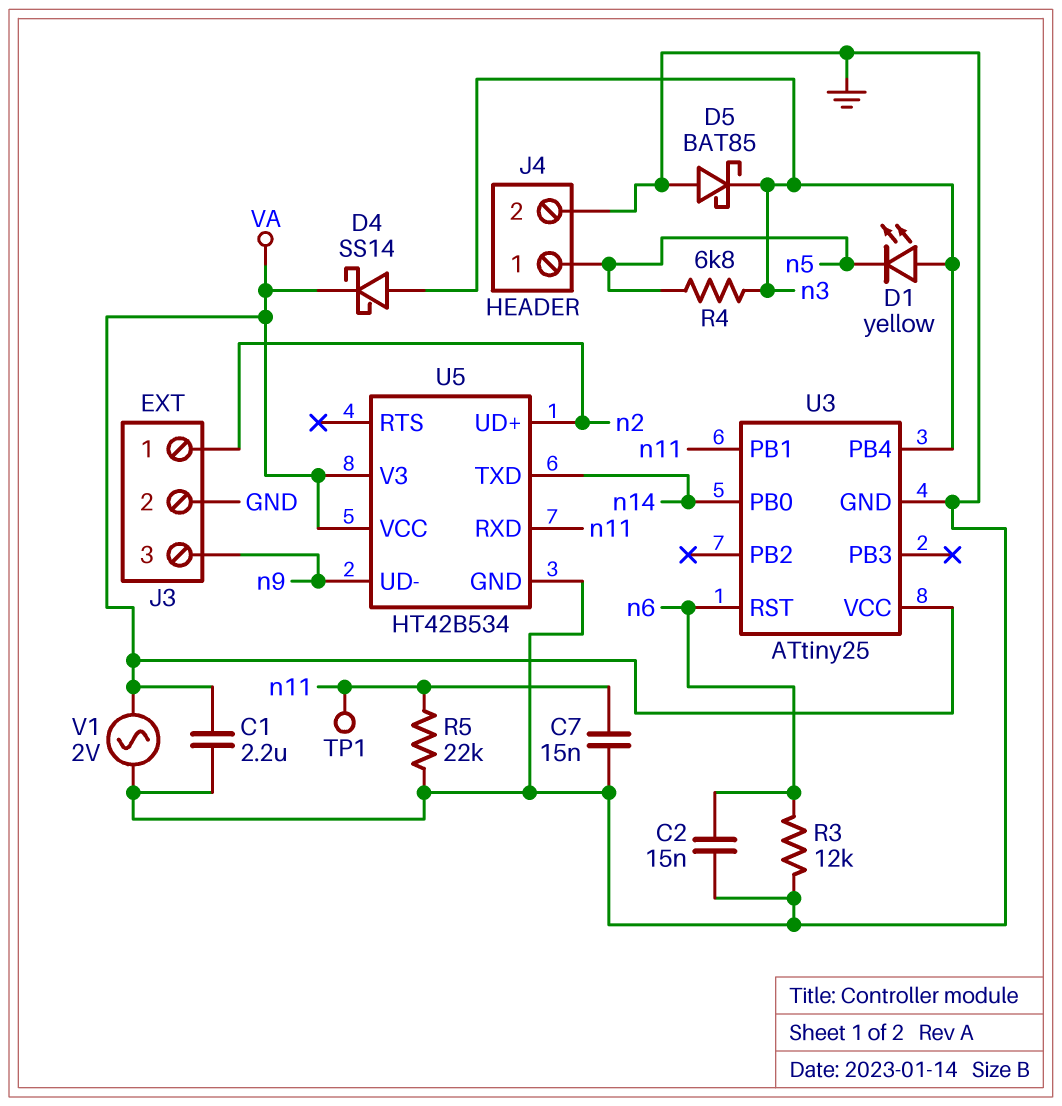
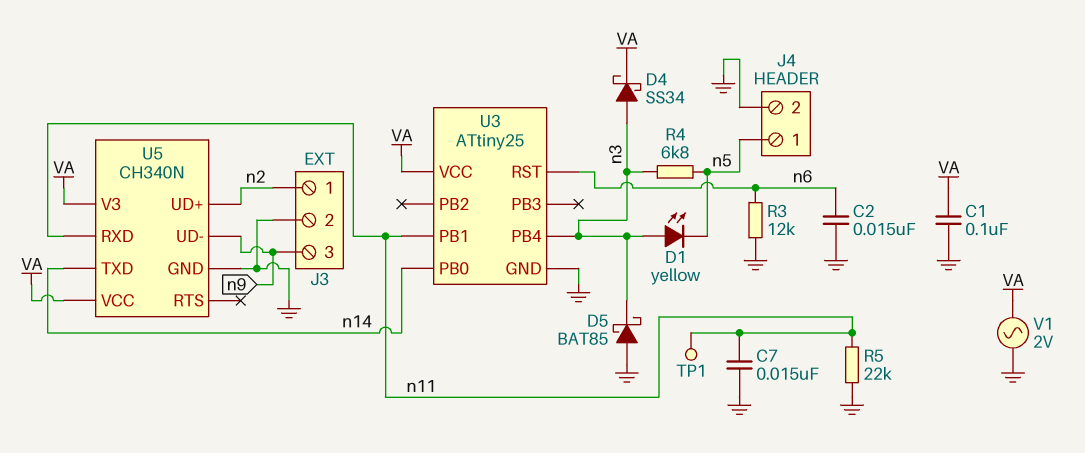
C1: 2.2uF (GND, VA) -> 100nF (GND, VA)
D4: schottky SS14 (A n3, K VA) -> schottky SS34 (A n3, K VA)
U5: HT42B534 -> CH340N

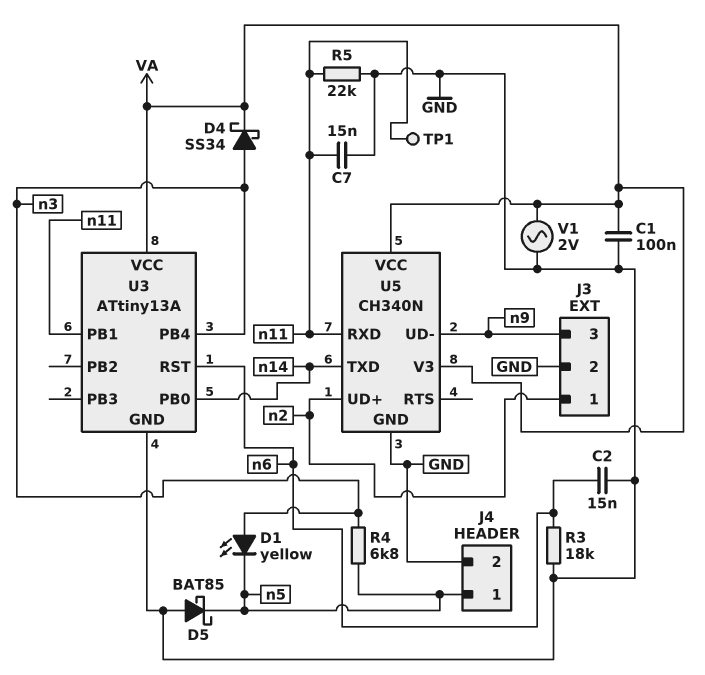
D5: schottky BAT85 (A GND, K n3) -> schottky BAT85 (A GND, K n5)
R3: 12k (GND, n6) -> 18k (GND, n6)
U3: ATtiny25 -> ATtiny13A

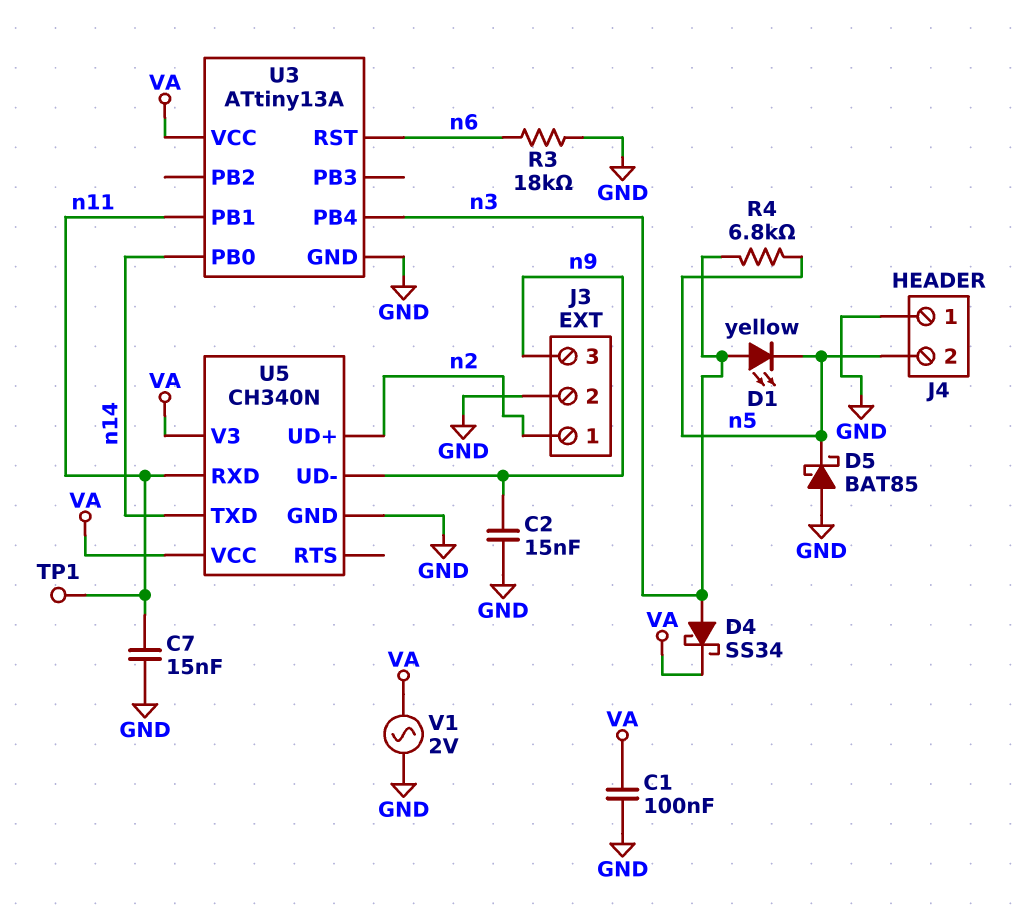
C2: 15nF (GND, n6) -> 15nF (GND, n9)
J4 pin 1: n5 -> GND
J4 pin 2: GND -> n5
R5: 22k (GND, n11) -> none

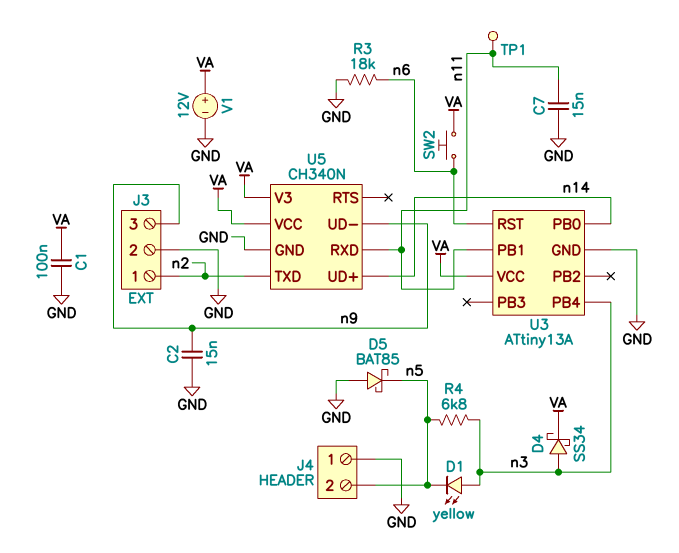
SW2: none -> button (VA, n6)
U5 pin TXD: n14 -> n2
U5 pin UD+: n2 -> n14
V1: AC 2V (GND, VA) -> 12V (plus VA, minus GND)

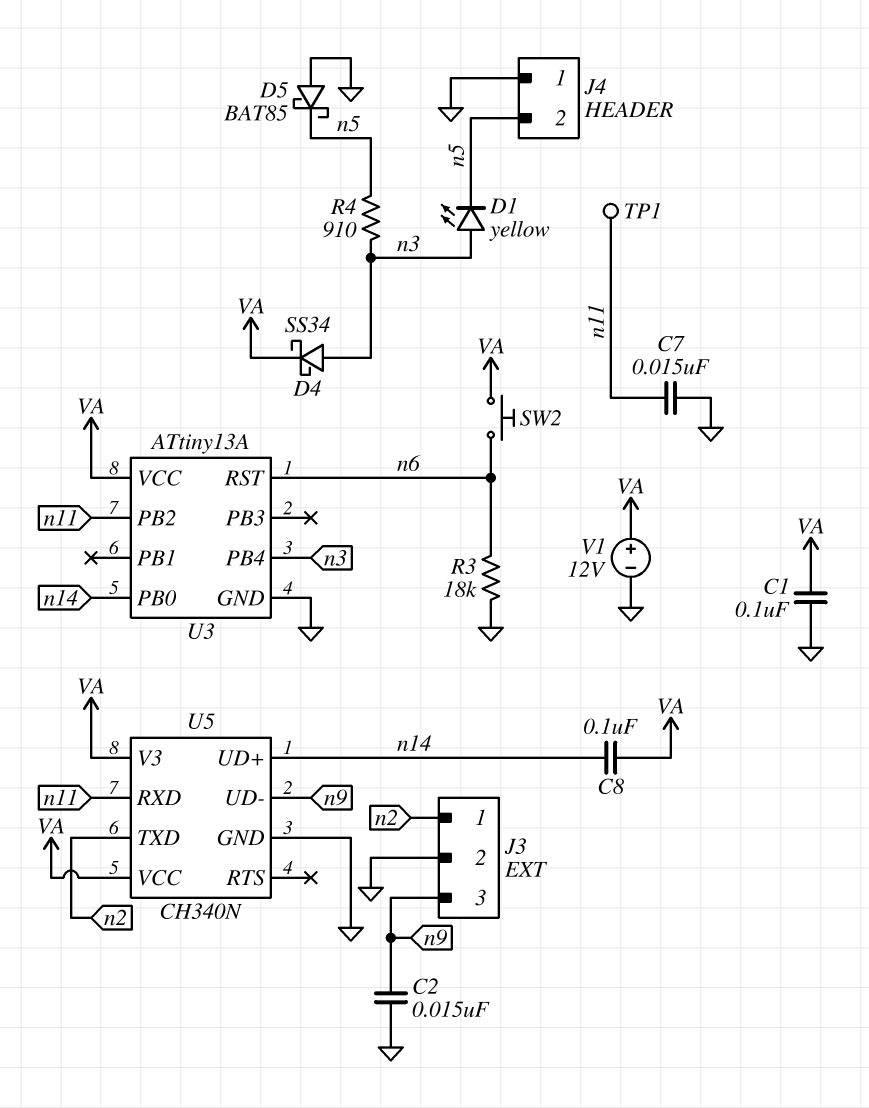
C8: none -> 100nF (VA, n14)
R4: 6.8k (n3, n5) -> 910 (n3, n5)
U3 pin PB1: n11 -> none
U3 pin PB2: none -> n11

